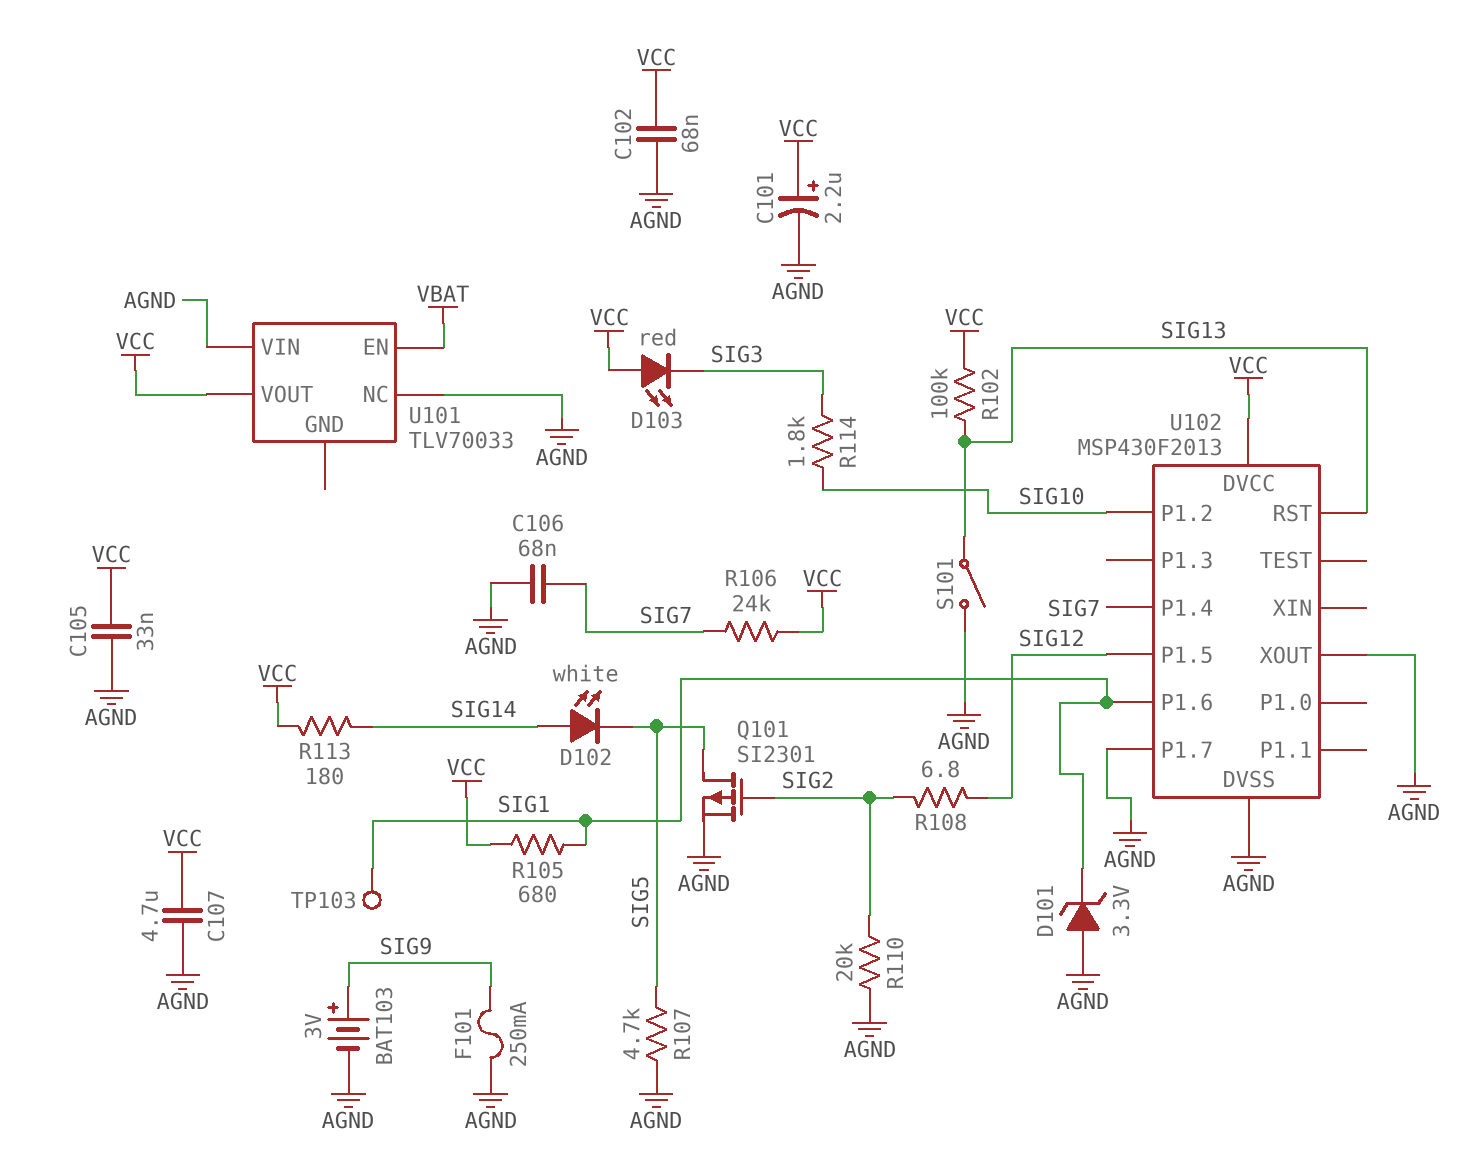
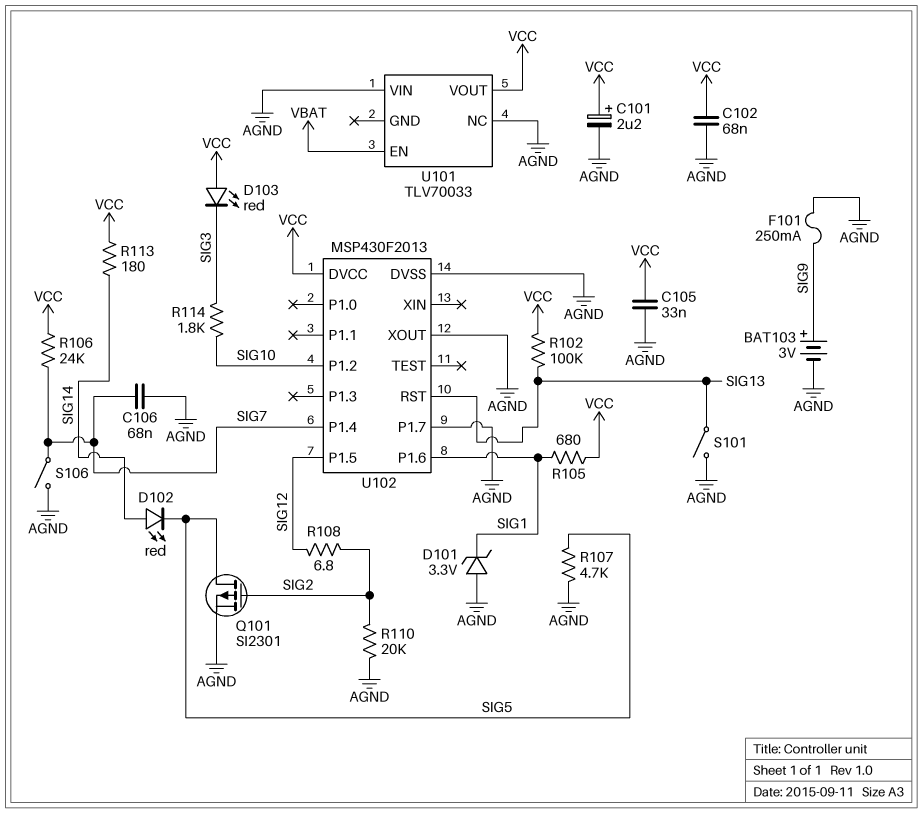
C107: 4.7uF (AGND, VCC) -> none
D102: LED white (A SIG14, K SIG5) -> LED red (A SIG14, K SIG5)
S106: none -> switch (AGND, SIG7)
TP103: test point (SIG1) -> none

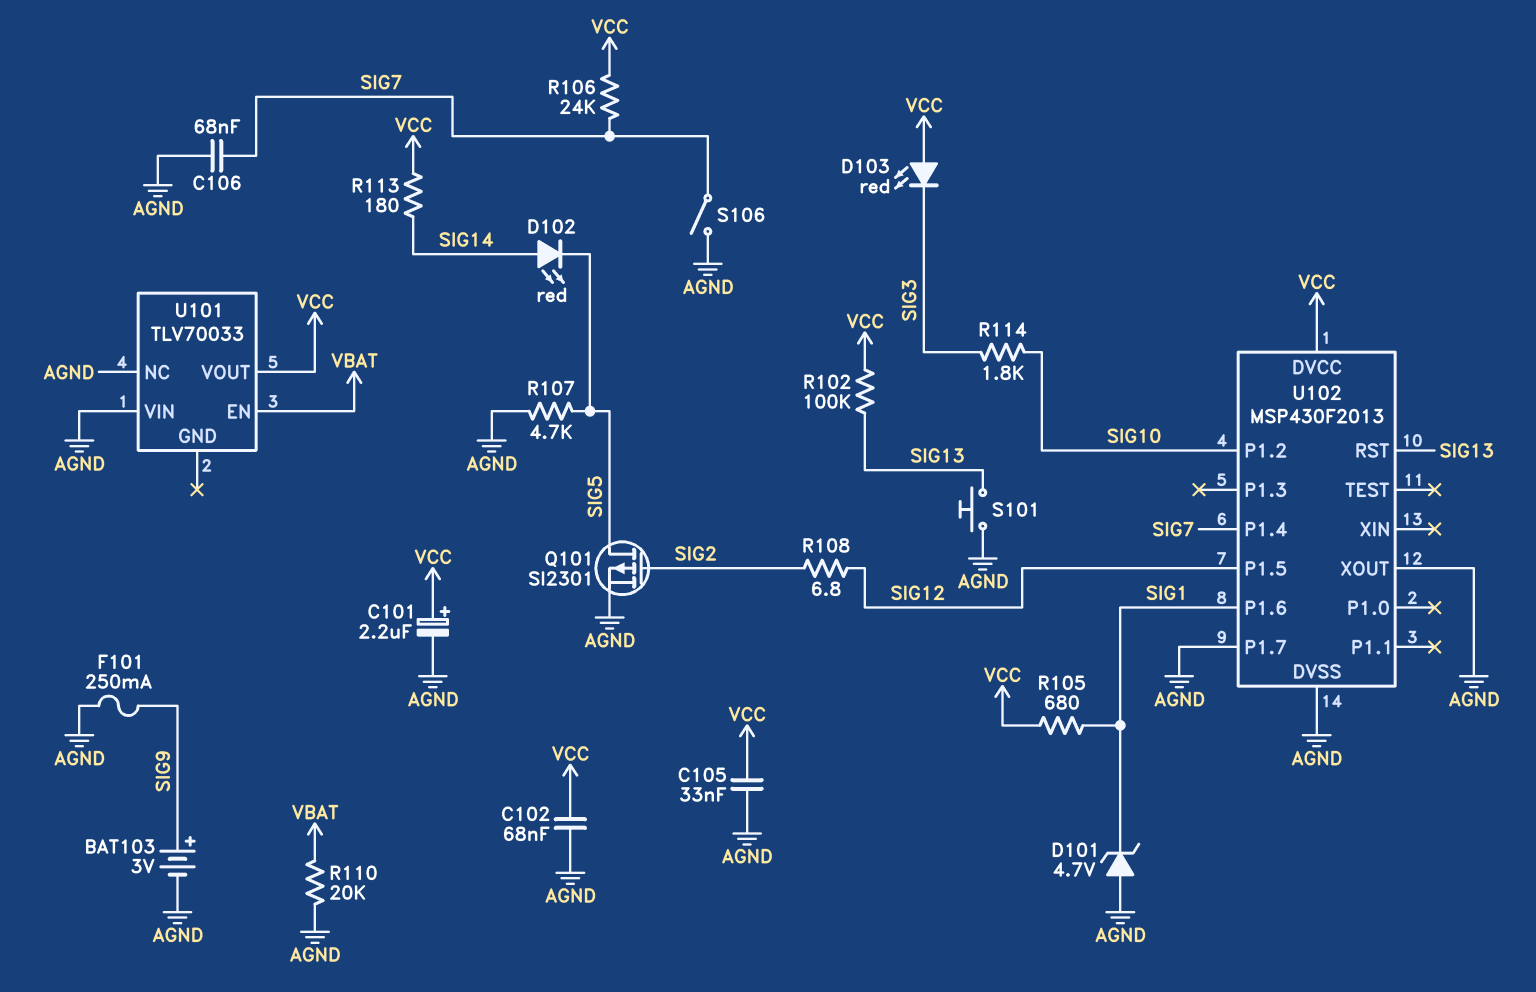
D101: zener 3.3V (A AGND, K SIG1) -> zener 4.7V (A AGND, K SIG1)
R110: 20k (AGND, SIG2) -> 20k (AGND, VBAT)
S101: switch (AGND, SIG13) -> button (AGND, SIG13)

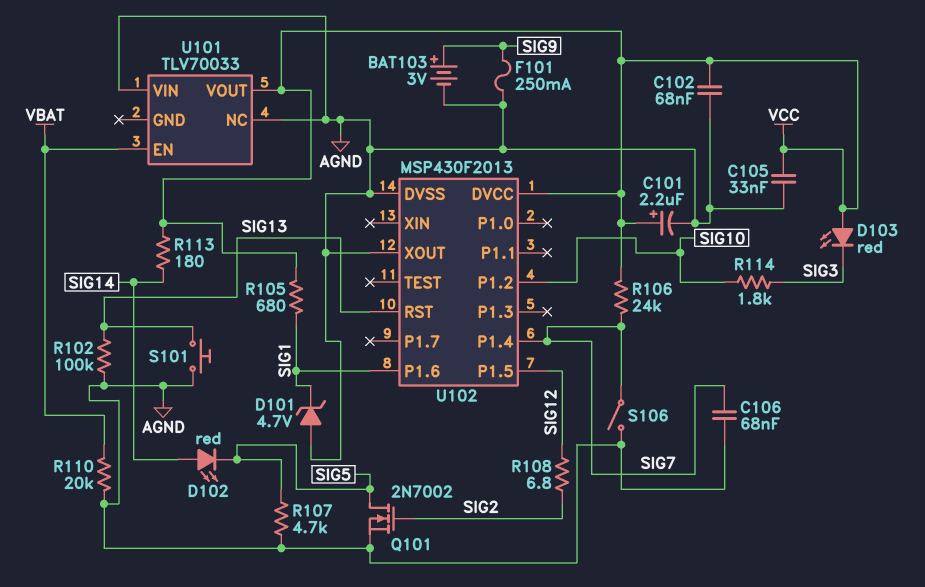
Q101: PMOS SI2301 (G SIG2, D SIG5, S AGND) -> NMOS 2N7002 (G SIG2, D SIG5, S AGND)
R102: 100k (SIG13, VCC) -> 100k (AGND, SIG13)
U102 pin P1.7: AGND -> none

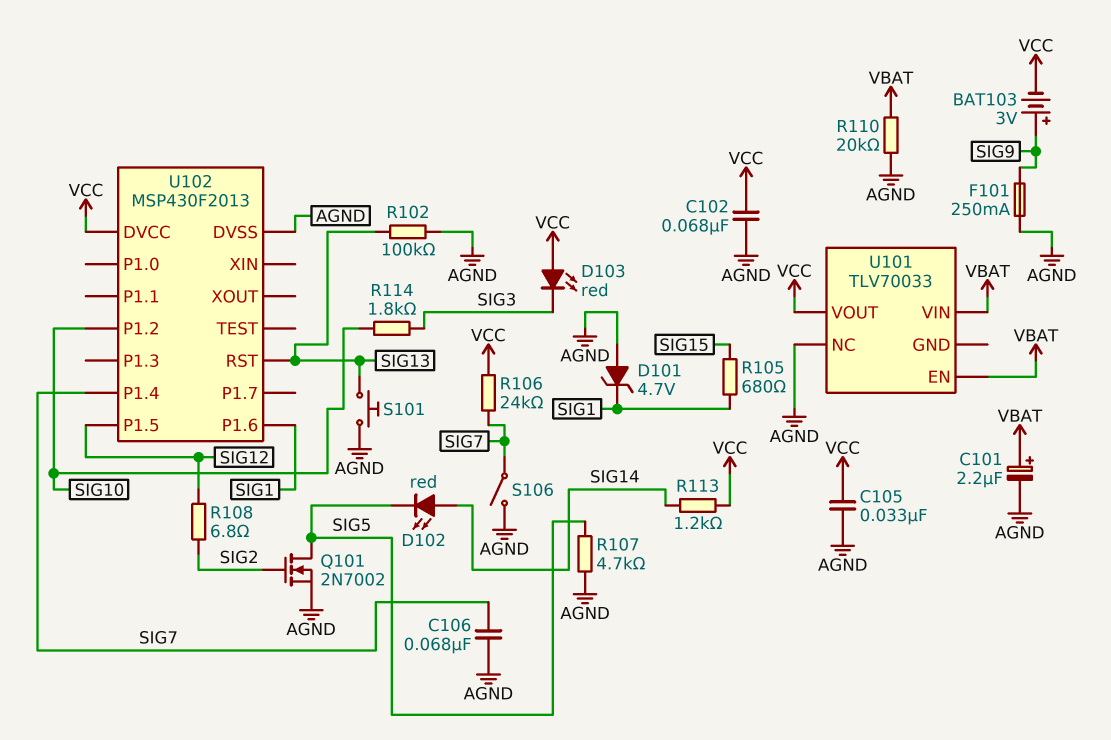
BAT103: 3V (plus SIG9, minus AGND) -> 3V (plus SIG9, minus VCC)
C101: 2.2uF (plus VCC, minus AGND) -> 2.2uF (plus VBAT, minus AGND)
R105: 680 (SIG1, VCC) -> 680 (SIG1, SIG15)
R113: 180 (SIG14, VCC) -> 1.2k (SIG14, VCC)
U101 pin VIN: AGND -> VBAT
U102 pin XOUT: AGND -> none

